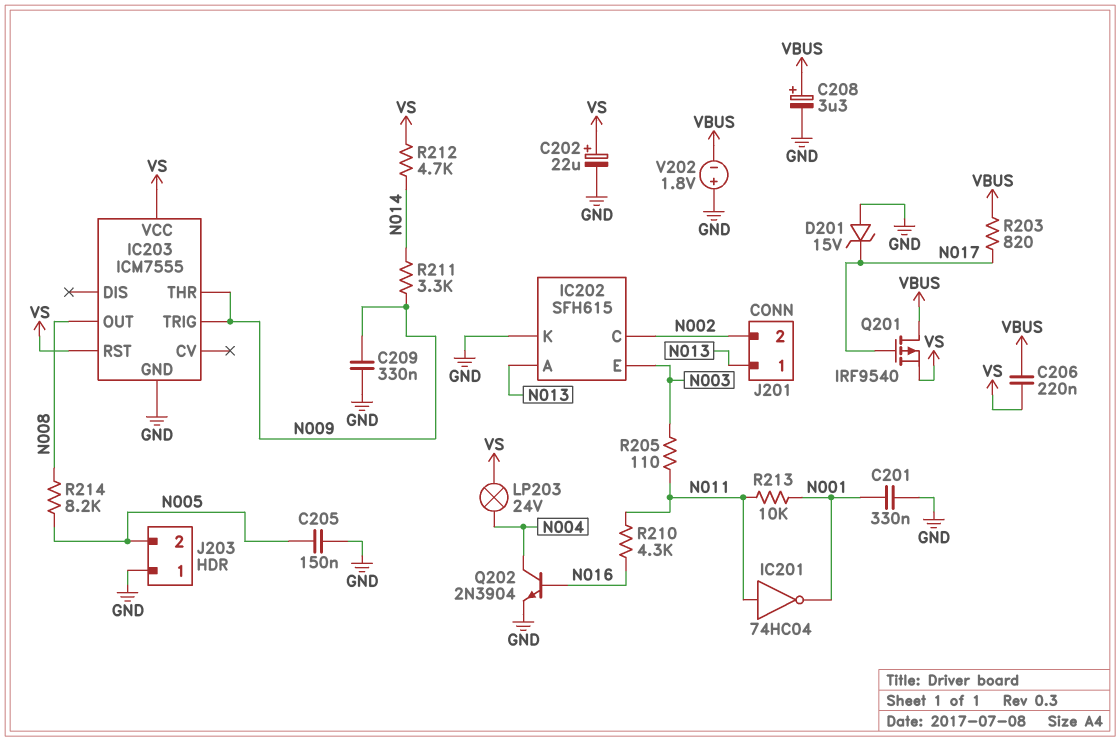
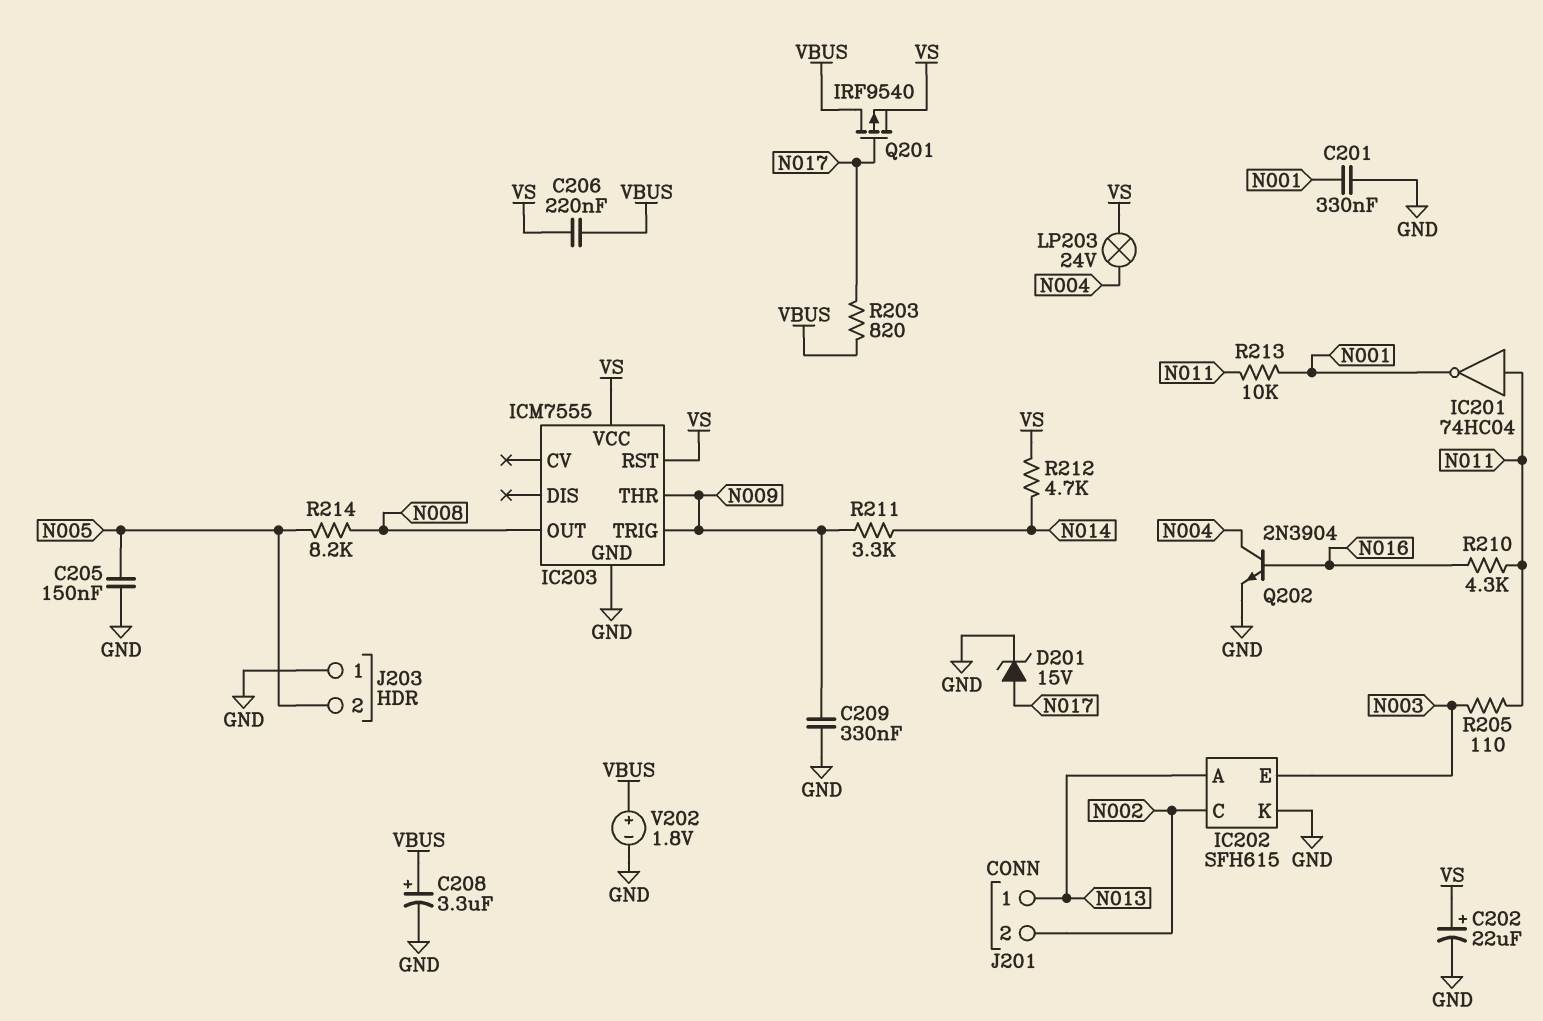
D201: zener 15V (A GND, K N017) -> zener 15V (A N017, K GND)
V202: 1.8V (plus GND, minus VBUS) -> 1.8V (plus VBUS, minus GND)

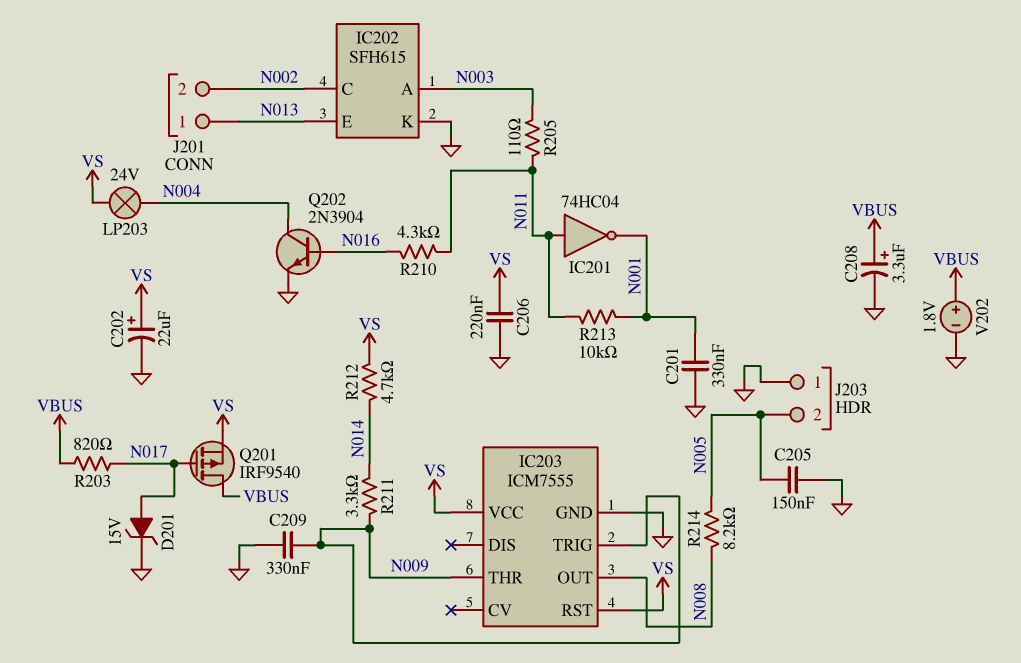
C206: 220nF (VBUS, VS) -> 220nF (GND, VS)
IC202 pin A: N013 -> N003
IC202 pin E: N003 -> N013

